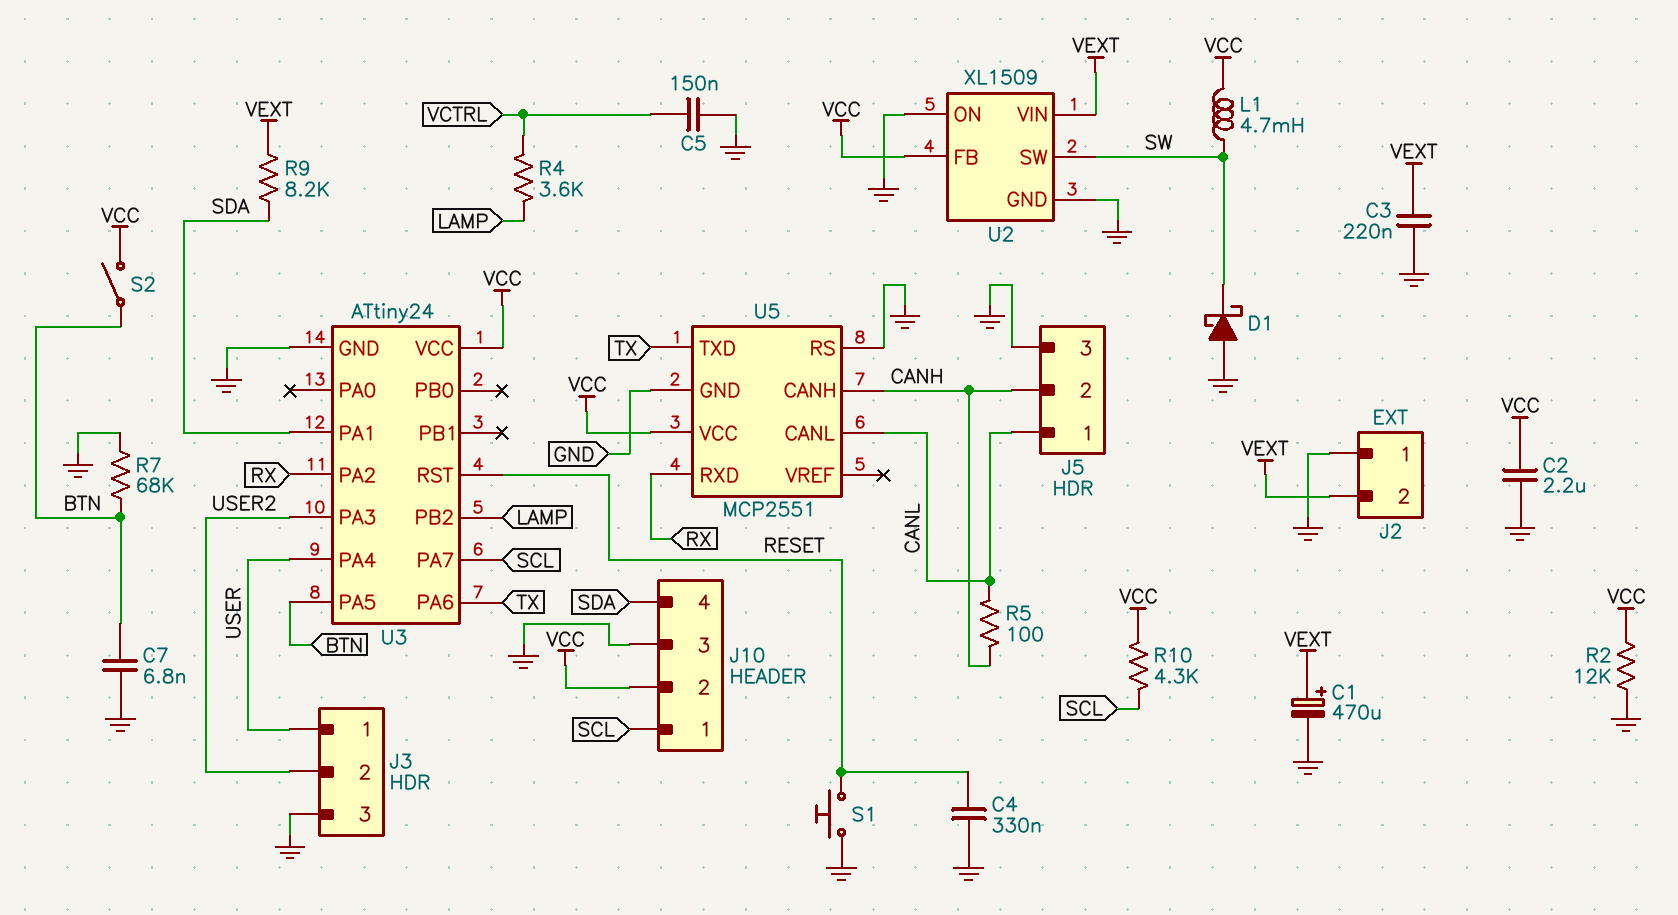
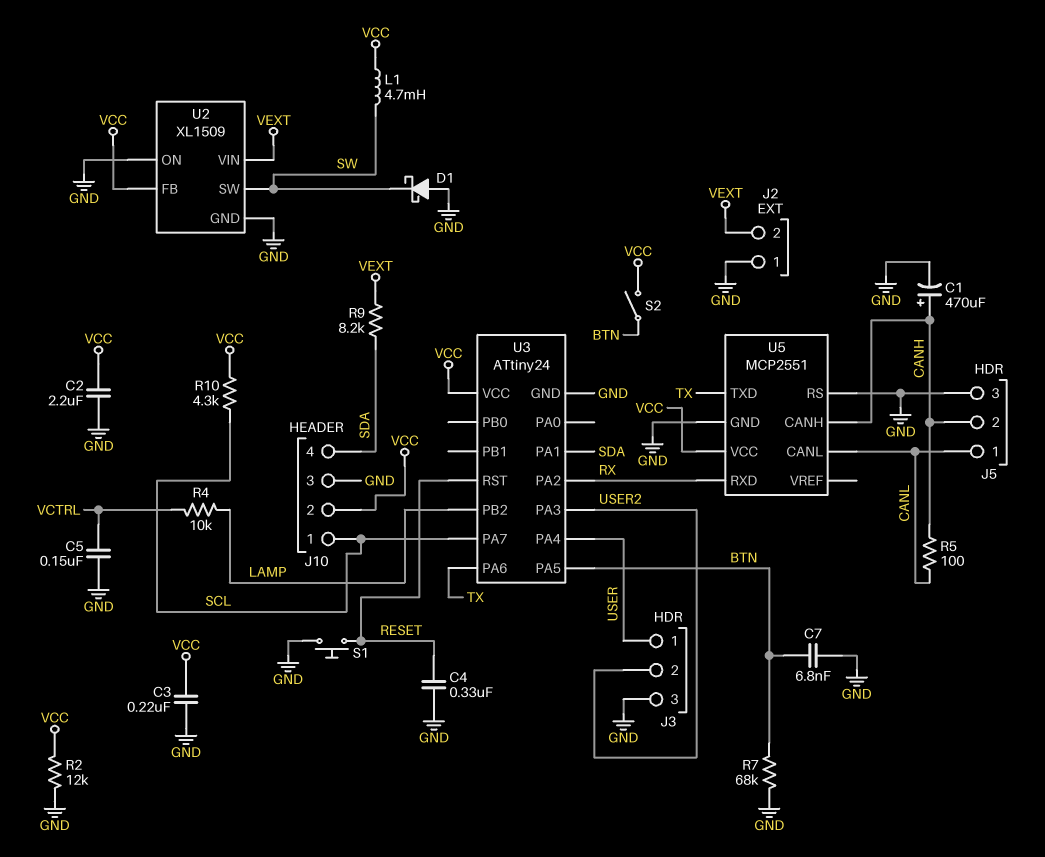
C1: 470uF (plus VEXT, minus GND) -> 470uF (plus CANH, minus GND)
C3: 220nF (GND, VEXT) -> 220nF (GND, VCC)
R4: 3.6k (LAMP, VCTRL) -> 10k (LAMP, VCTRL)

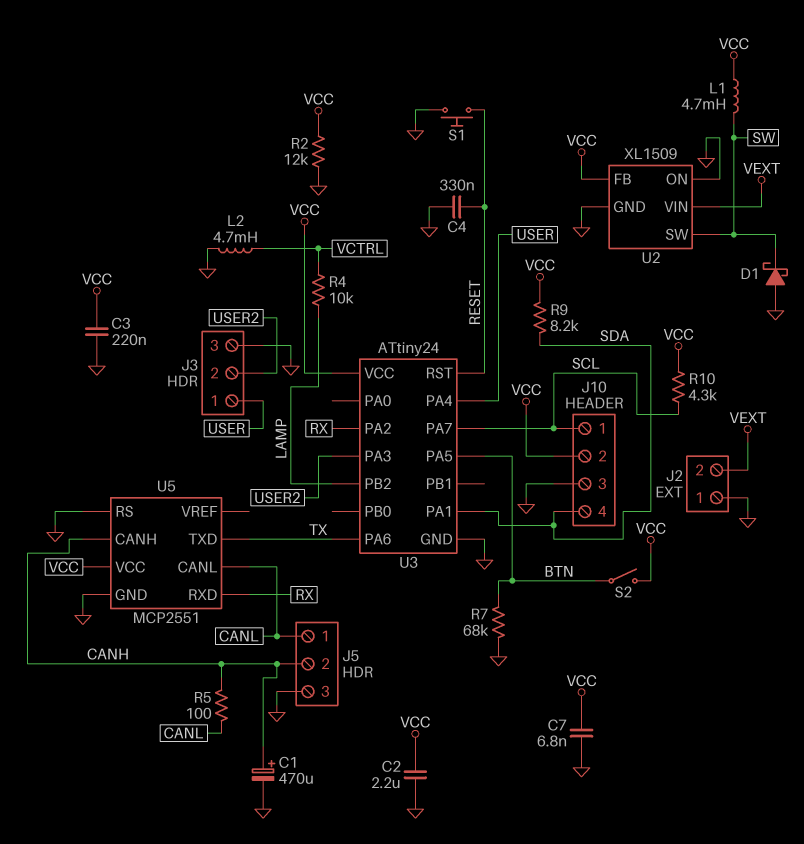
C5: 150nF (GND, VCTRL) -> none
C7: 6.8nF (BTN, GND) -> 6.8nF (GND, VCC)
L2: none -> 4.7mH (GND, VCTRL)
R9: 8.2k (SDA, VEXT) -> 8.2k (SDA, VCC)

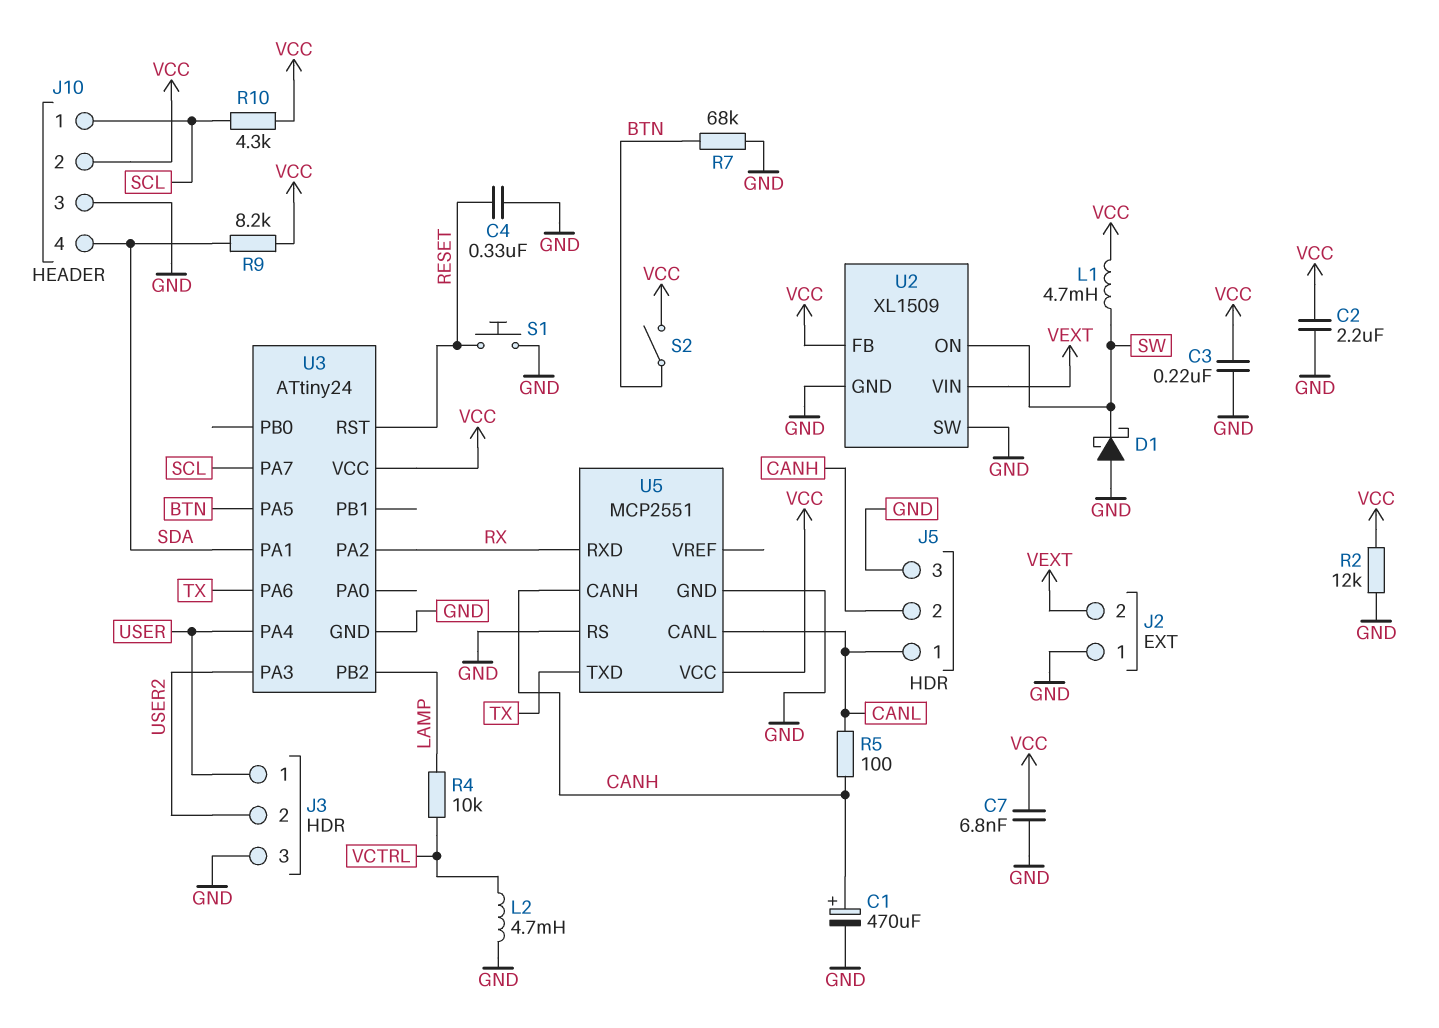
U2 pin ON: GND -> SW
U2 pin SW: SW -> GND

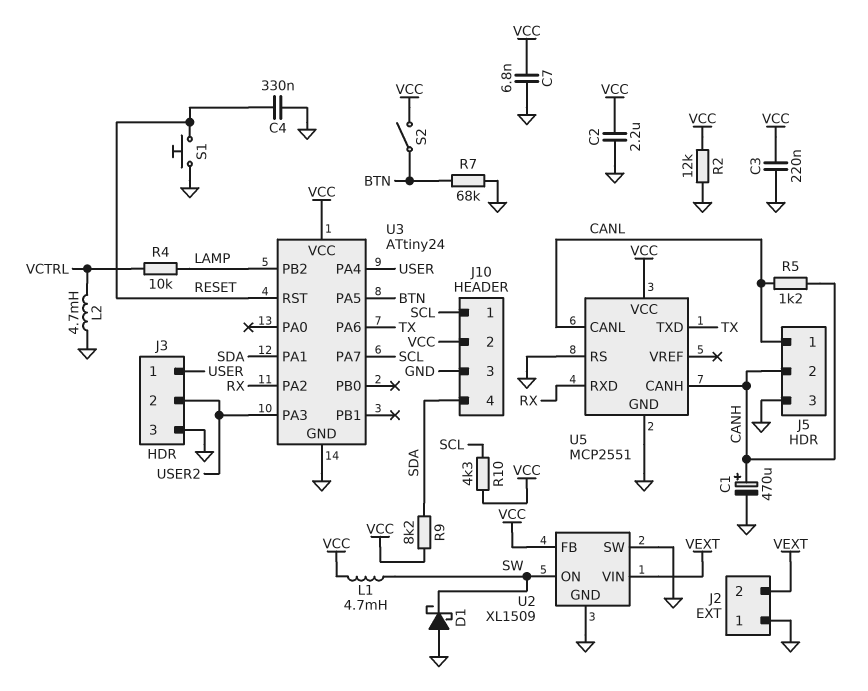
R5: 100 (CANH, CANL) -> 1.2k (CANH, CANL)

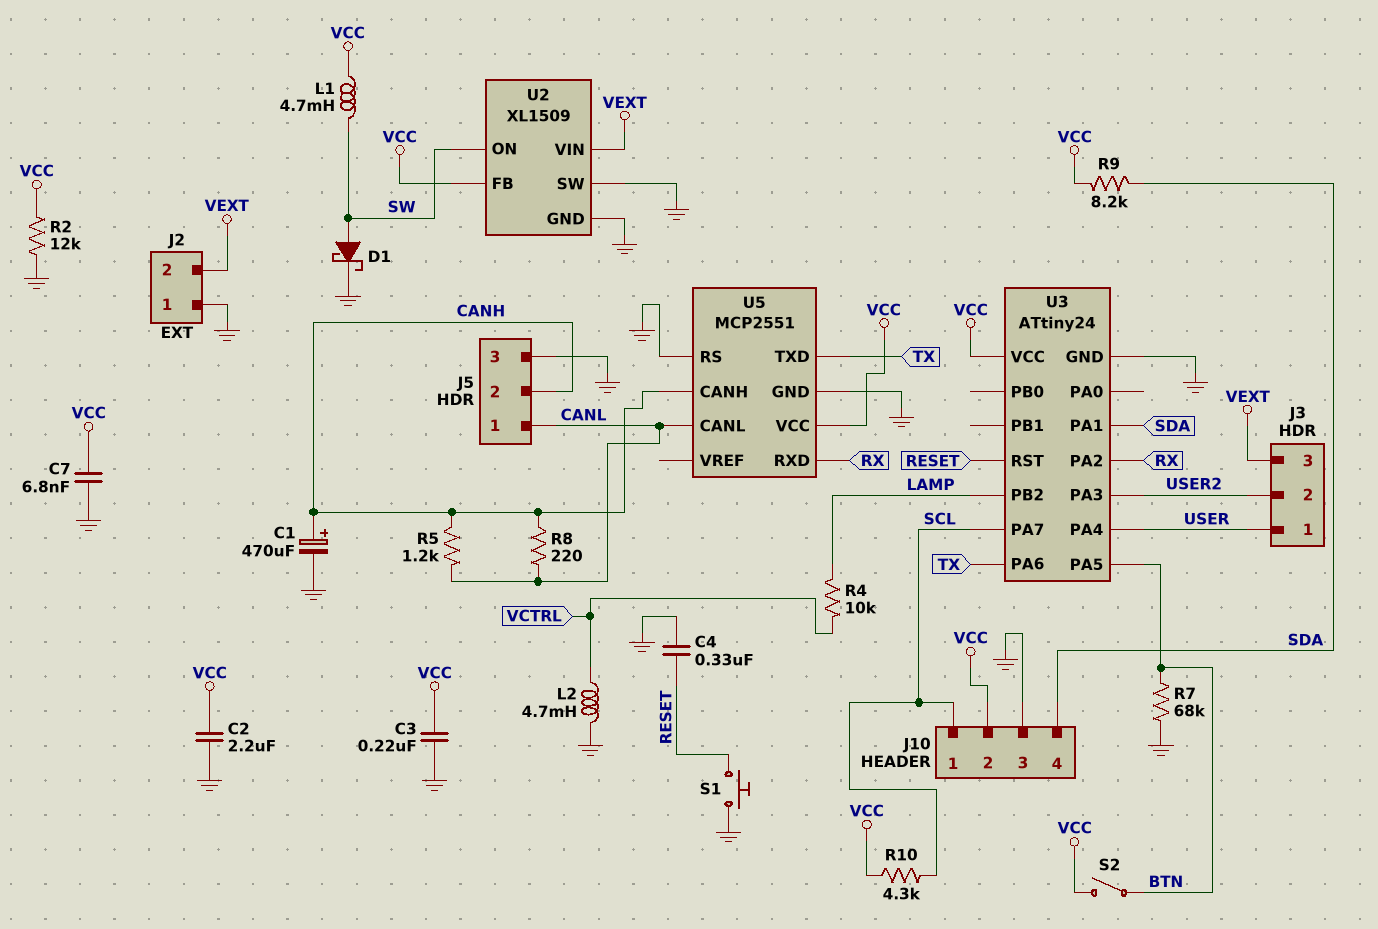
D1: schottky (A GND, K SW) -> schottky (A SW, K GND)
J3 pin 3: GND -> VEXT
R8: none -> 220 (CANH, CANL)

